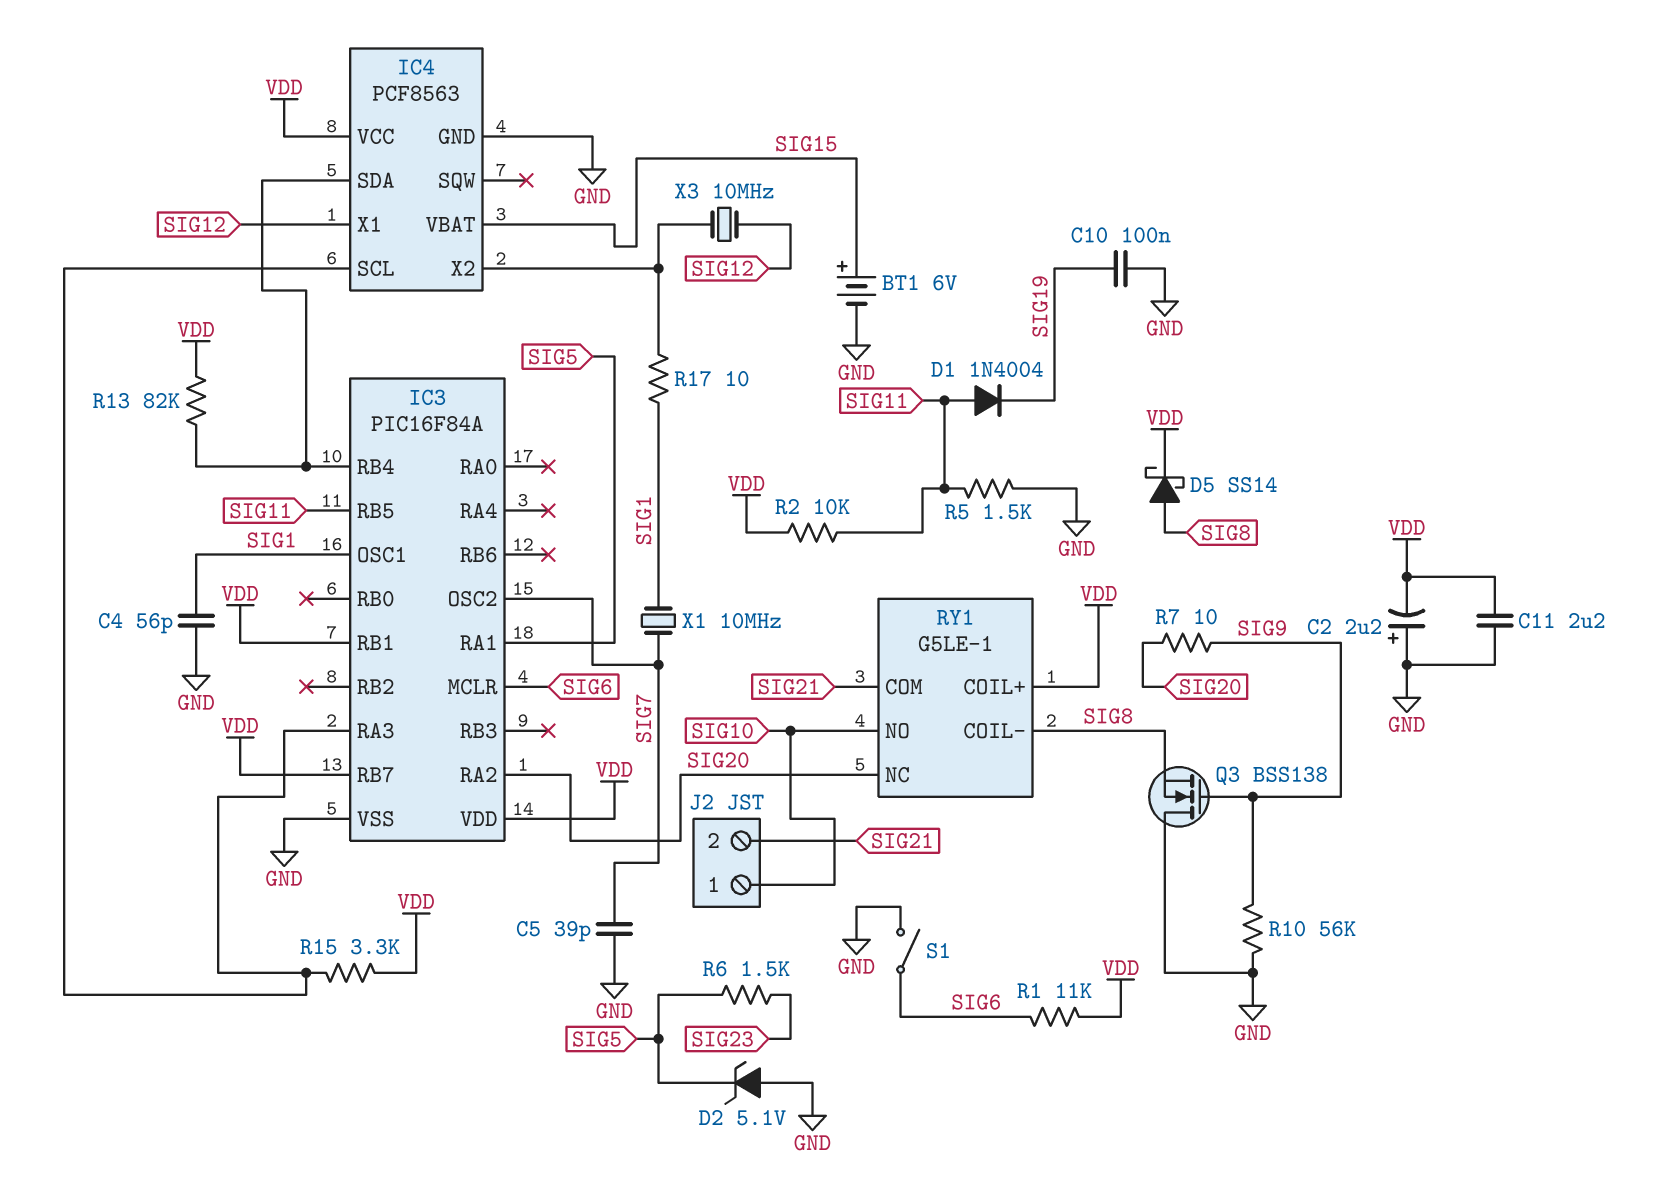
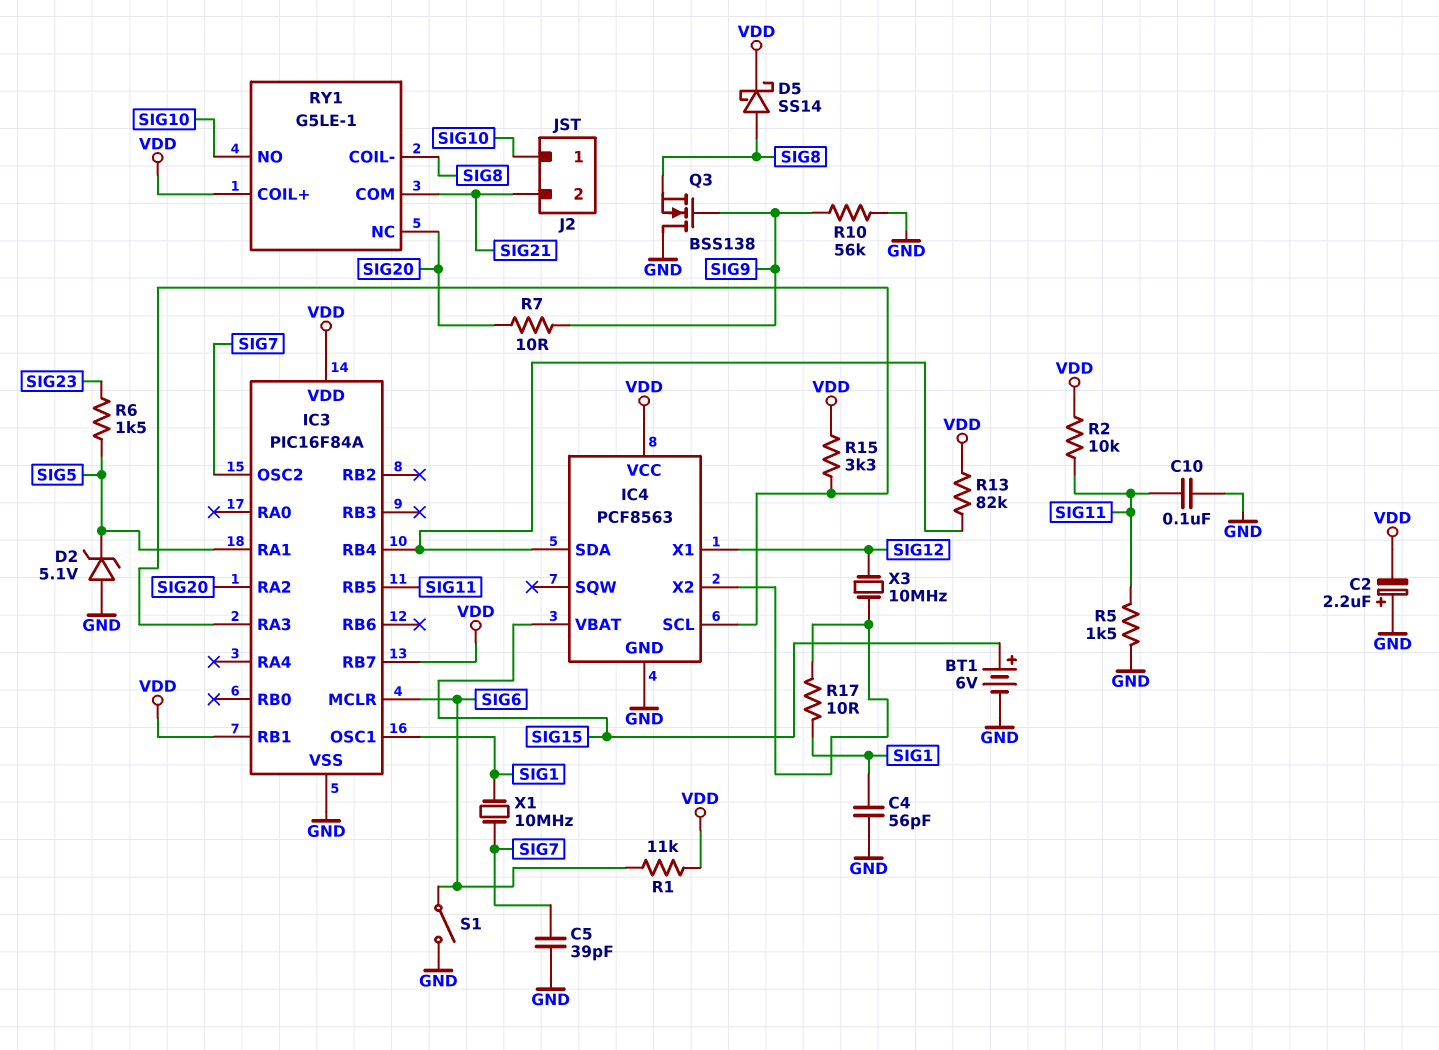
C10: 100nF (GND, SIG19) -> 100nF (GND, SIG11)
C11: 2.2uF (GND, VDD) -> none
D1: diode 1N4004 (A SIG11, K SIG19) -> none

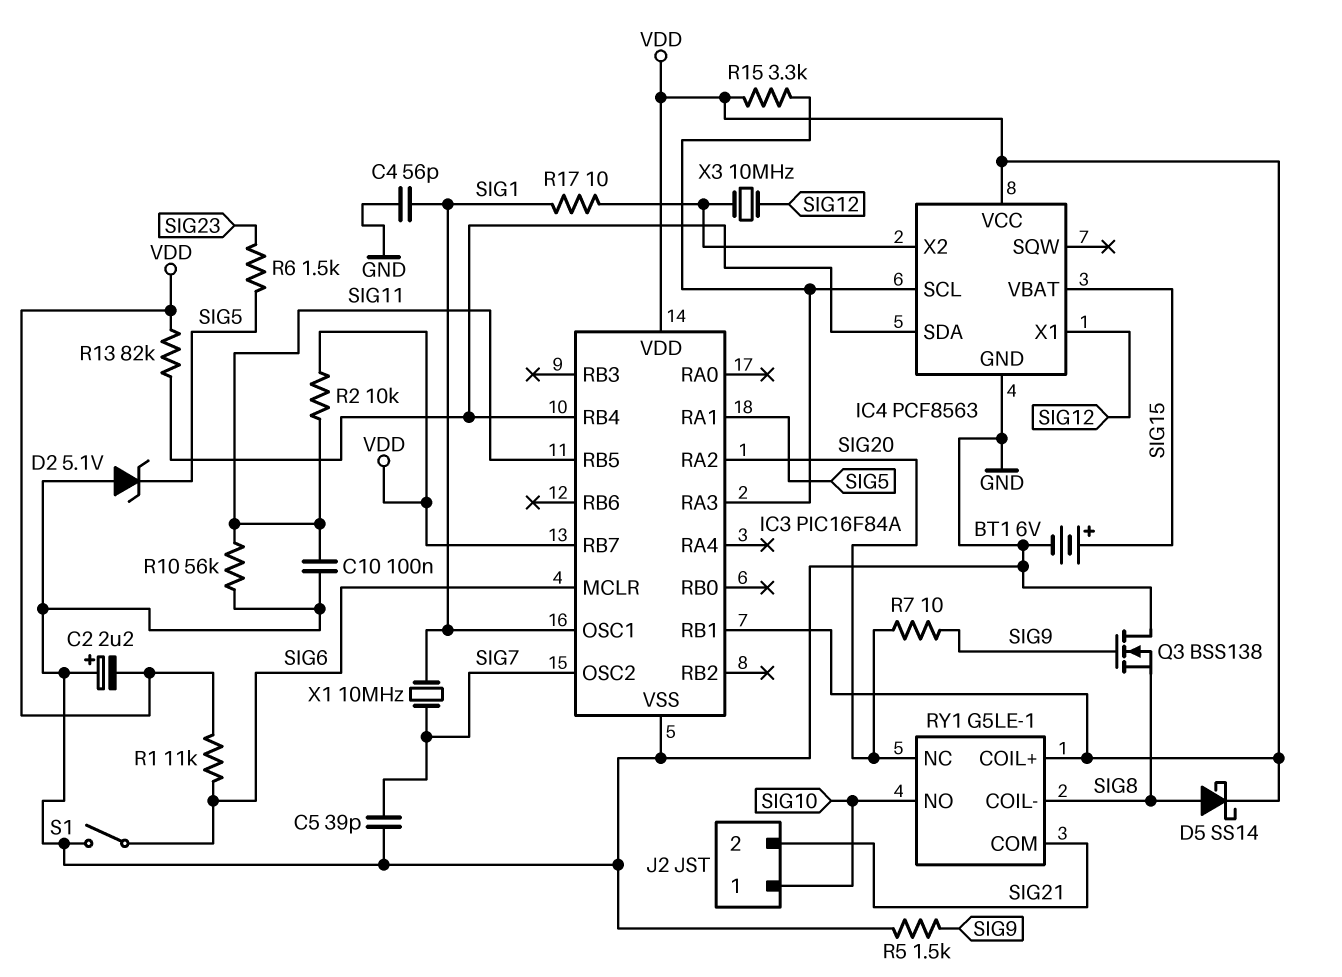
R5: 1.5k (GND, SIG11) -> 1.5k (GND, SIG9)
R10: 56k (GND, SIG9) -> 56k (GND, SIG11)

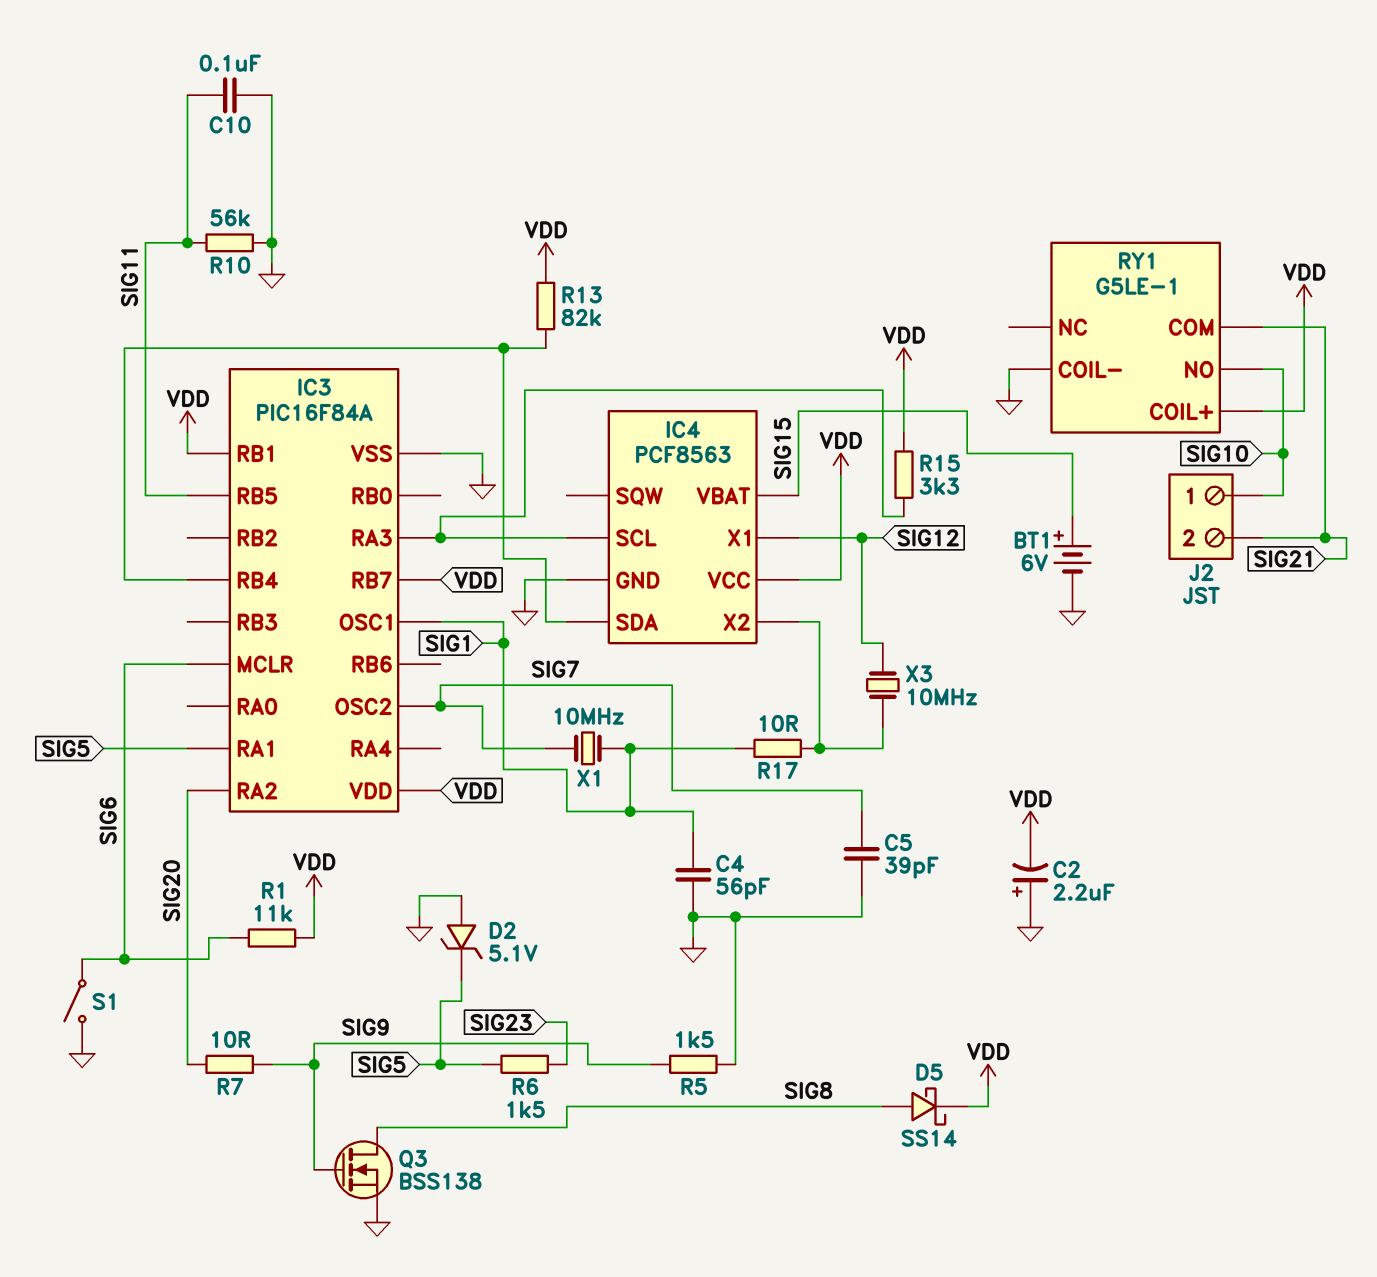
Q3: NMOS BSS138 (G SIG9, D GND, S SIG8) -> NMOS BSS138 (G SIG9, D SIG8, S GND)
R2: 10k (SIG11, VDD) -> none
RY1 pin COIL-: SIG8 -> GND
RY1 pin NC: SIG20 -> none

